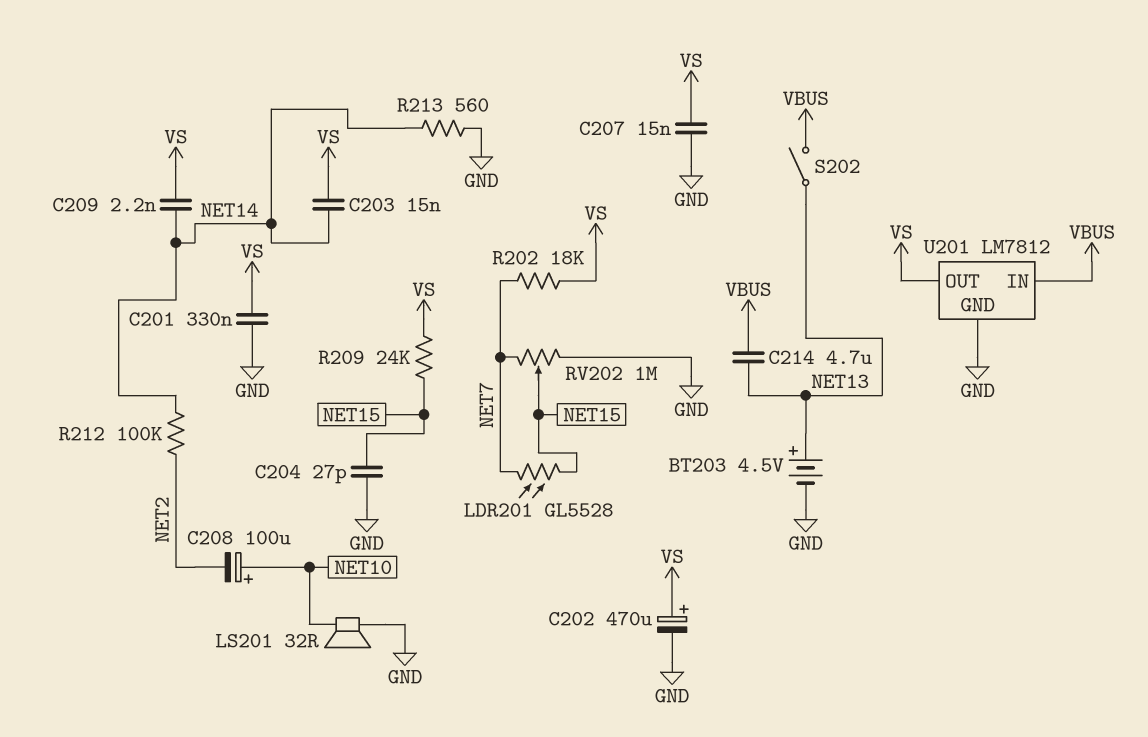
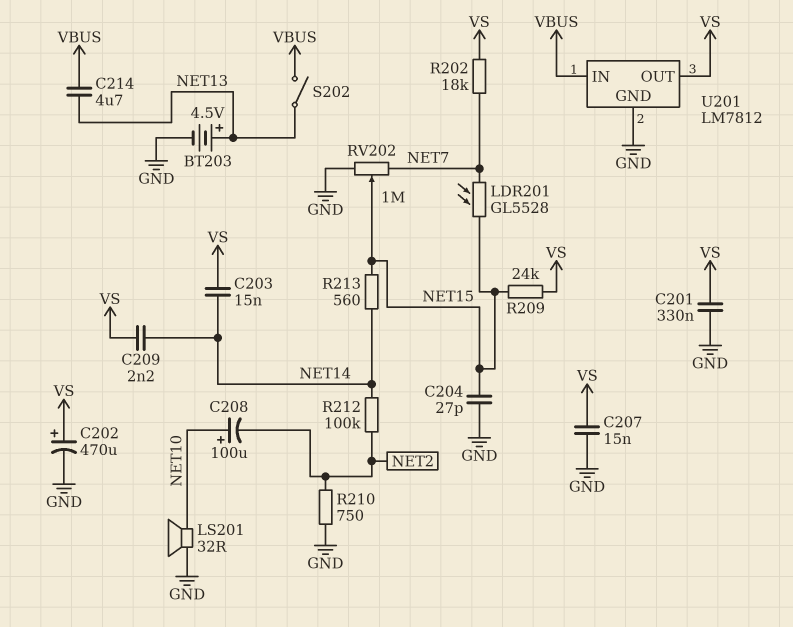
R210: none -> 750 (GND, NET2)
R213: 560 (GND, NET14) -> 560 (NET14, NET15)

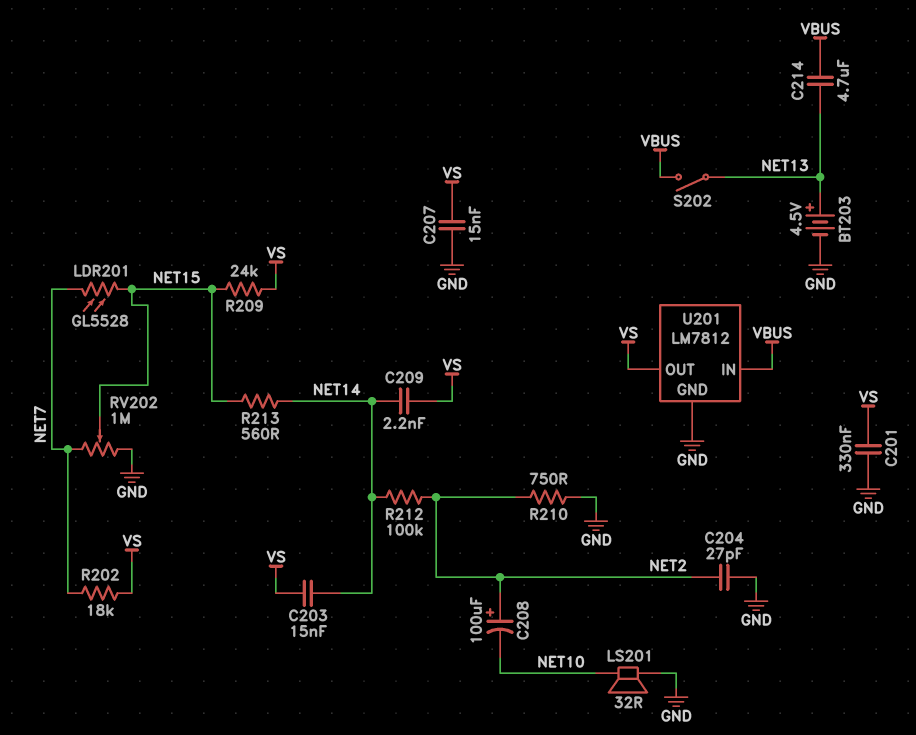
C202: 470uF (plus VS, minus GND) -> none
C204: 27pF (GND, NET15) -> 27pF (GND, NET2)
C208: 100uF (plus NET10, minus NET2) -> 100uF (plus NET2, minus NET10)

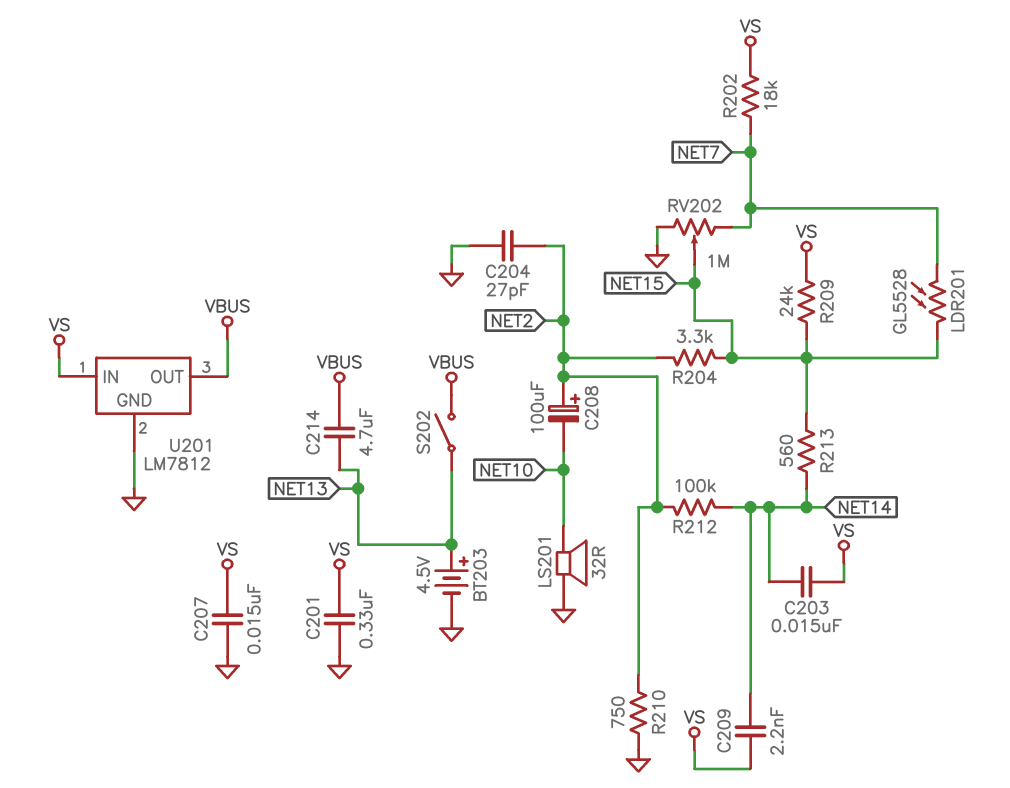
R204: none -> 3.3k (NET2, NET15)
U201 pin IN: VBUS -> VS
U201 pin OUT: VS -> VBUS

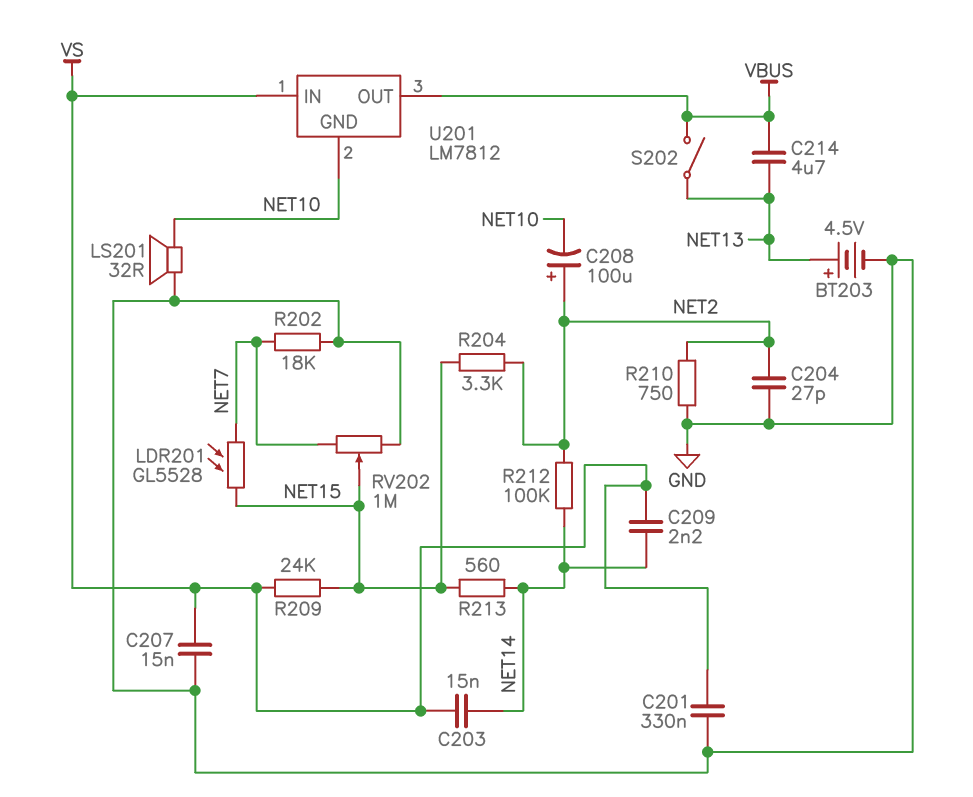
R202: 18k (NET7, VS) -> 18k (GND, NET7)
U201 pin GND: GND -> NET10

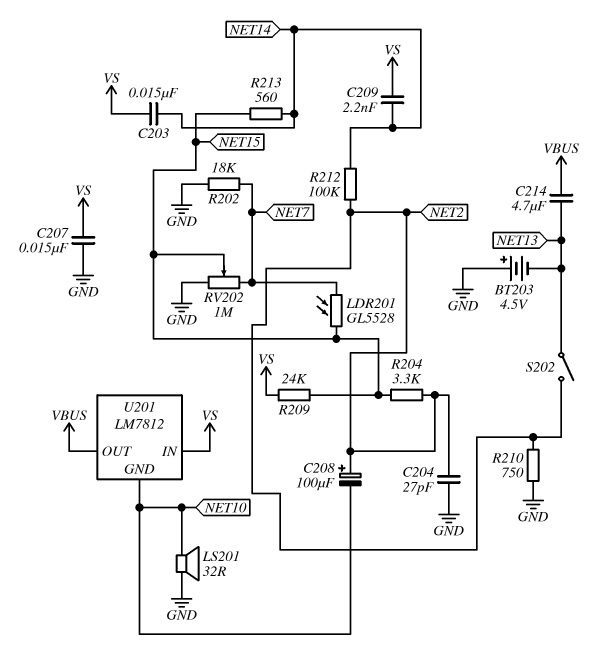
BT203: 4.5V (plus NET13, minus GND) -> 4.5V (plus GND, minus NET13)
C201: 330nF (GND, VS) -> none
S202: switch (NET13, VBUS) -> switch (NET2, NET13)

